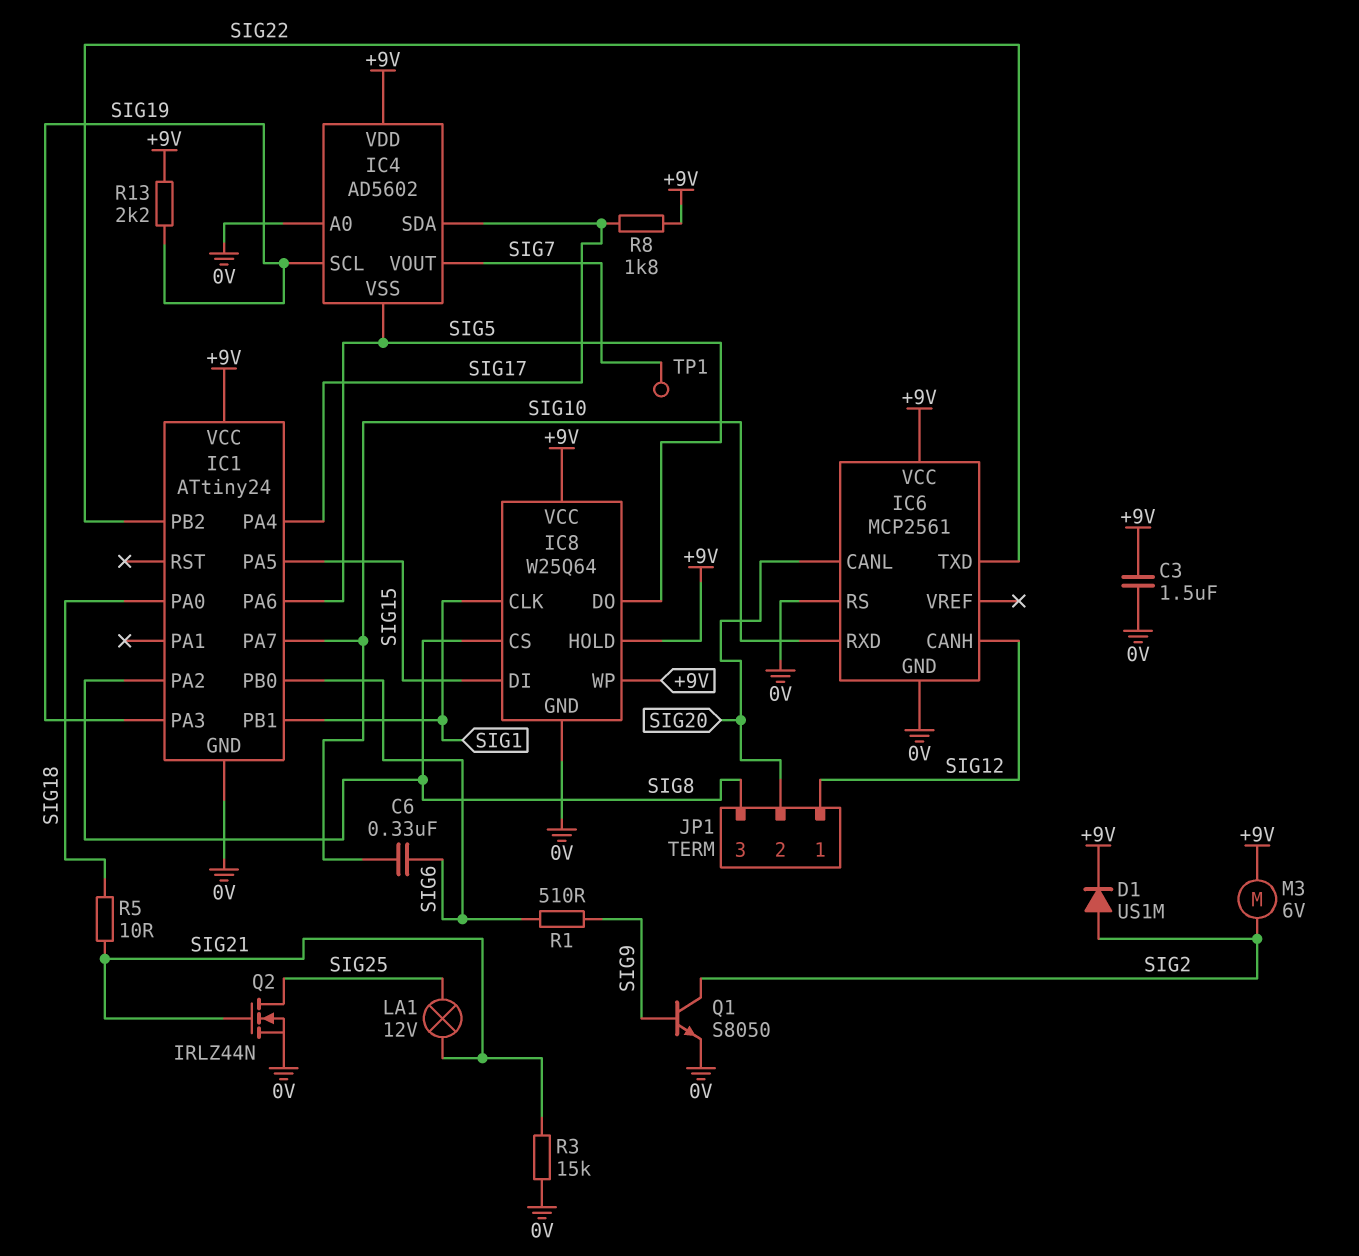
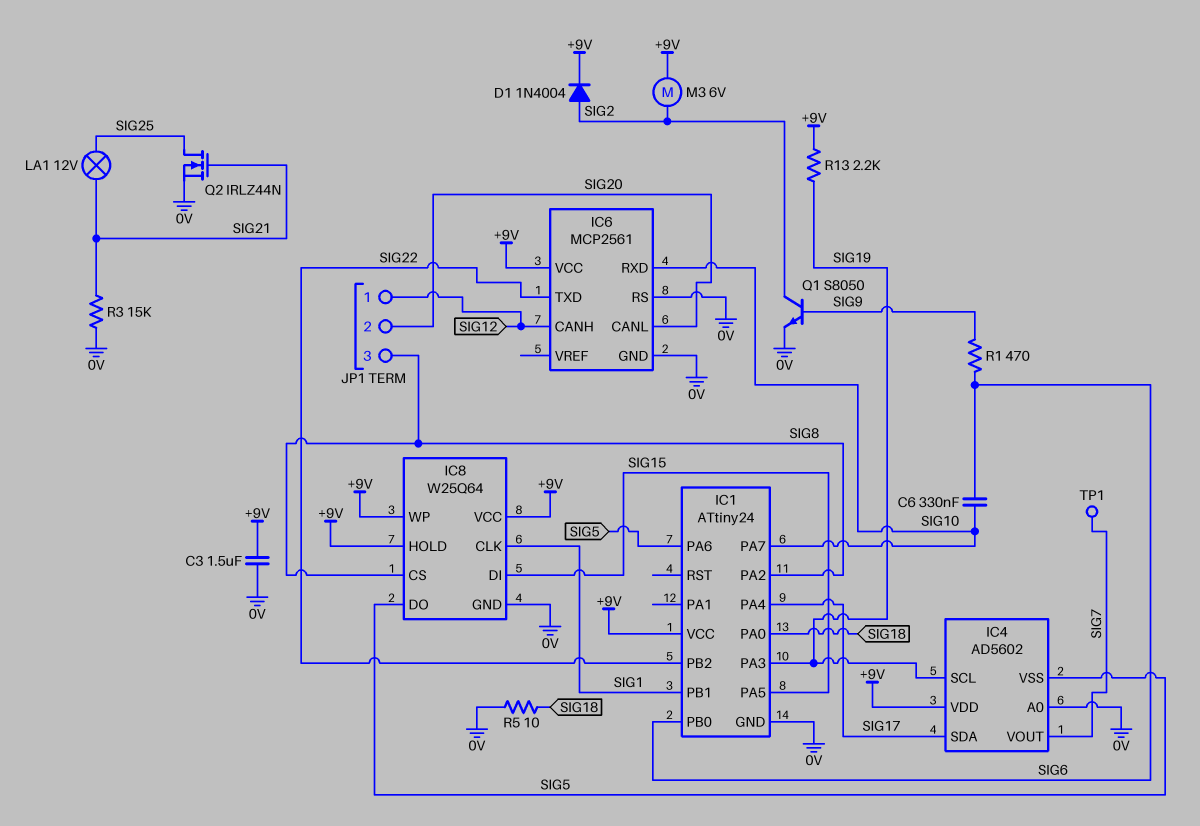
D1: diode US1M (A SIG2, K +9V) -> diode 1N4004 (A SIG2, K +9V)
R1: 510 (SIG6, SIG9) -> 470 (SIG6, SIG9)
R5: 10 (SIG18, SIG21) -> 10 (0V, SIG18)
R8: 1.8k (+9V, SIG17) -> none

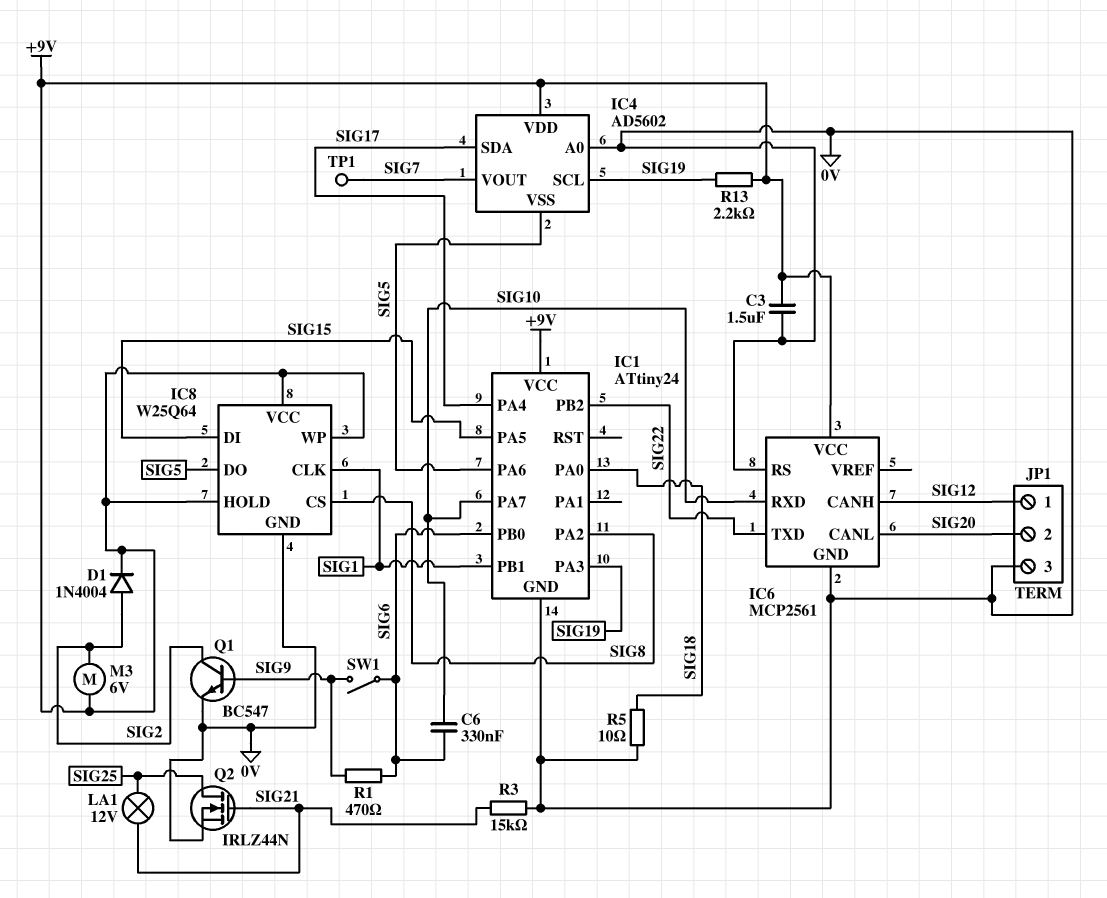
JP1 pin 3: SIG8 -> 0V
Q1: NPN S8050 (B SIG9, C SIG2, E 0V) -> NPN BC547 (B SIG9, C SIG2, E 0V)
SW1: none -> switch (SIG6, SIG9)

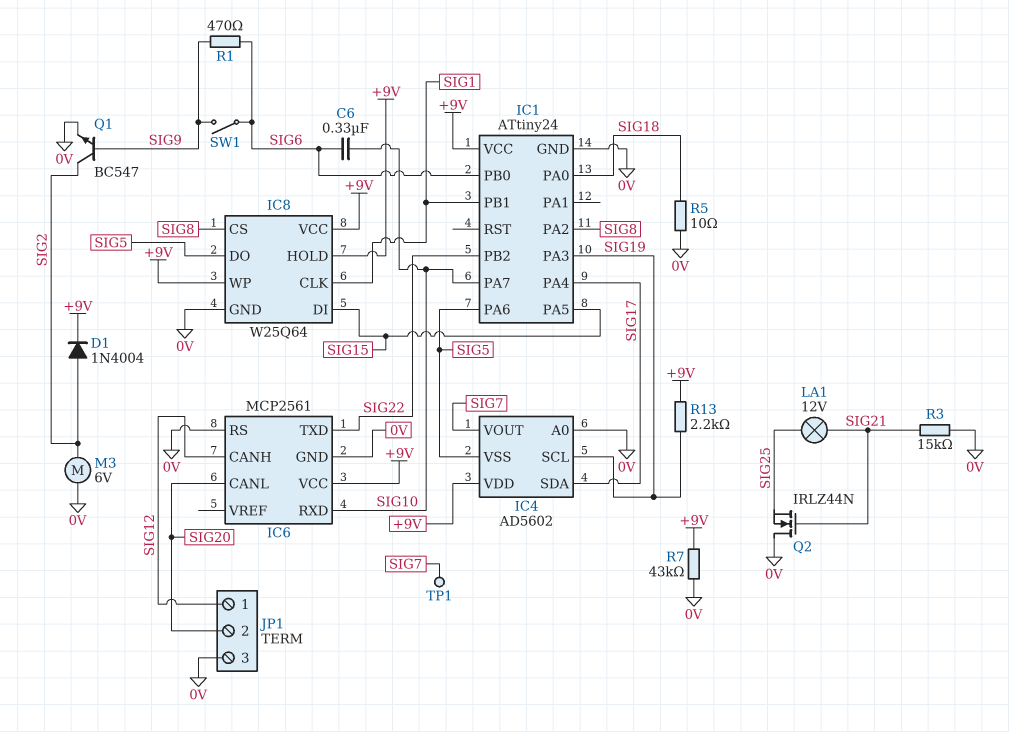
C3: 1.5uF (+9V, 0V) -> none
M3: motor 6V (+9V, SIG2) -> motor 6V (0V, SIG2)
Q2: NMOS IRLZ44N (G SIG21, D SIG25, S 0V) -> NMOS IRLZ44N (G SIG21, D 0V, S SIG25)
R7: none -> 43k (+9V, 0V)

